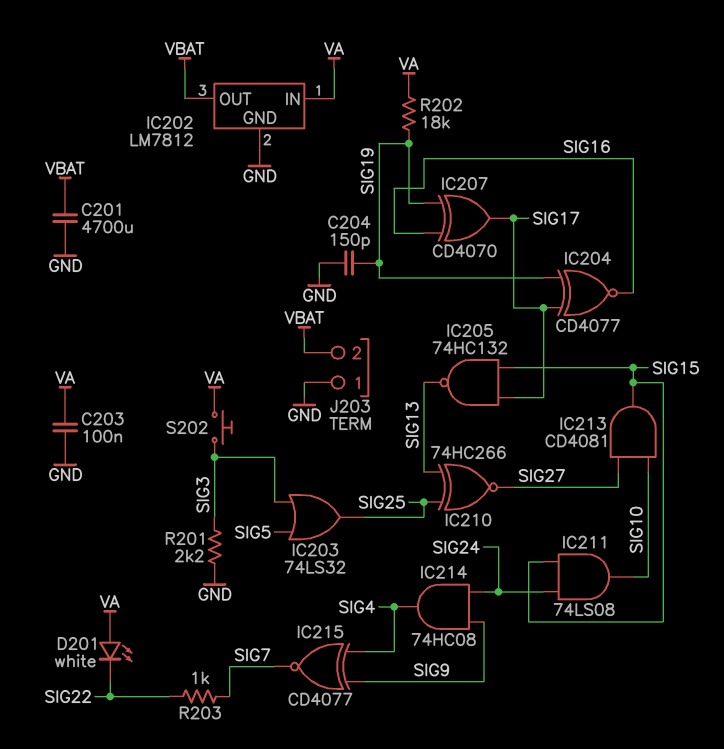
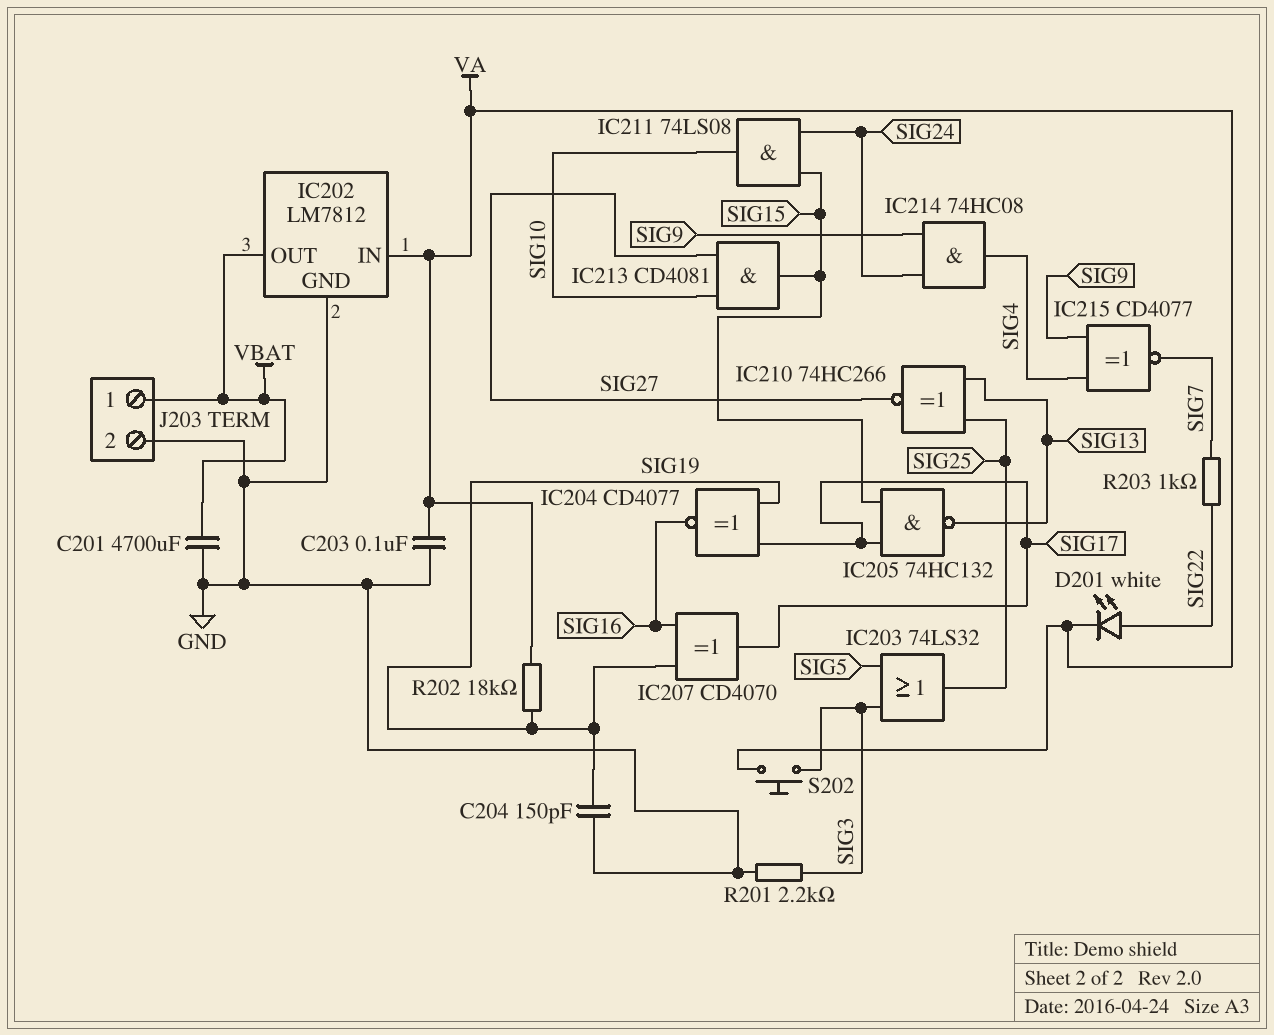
D201: LED white (A VA, K SIG22) -> LED white (A SIG22, K VA)
J203 pin 1: GND -> VBAT
J203 pin 2: VBAT -> GND

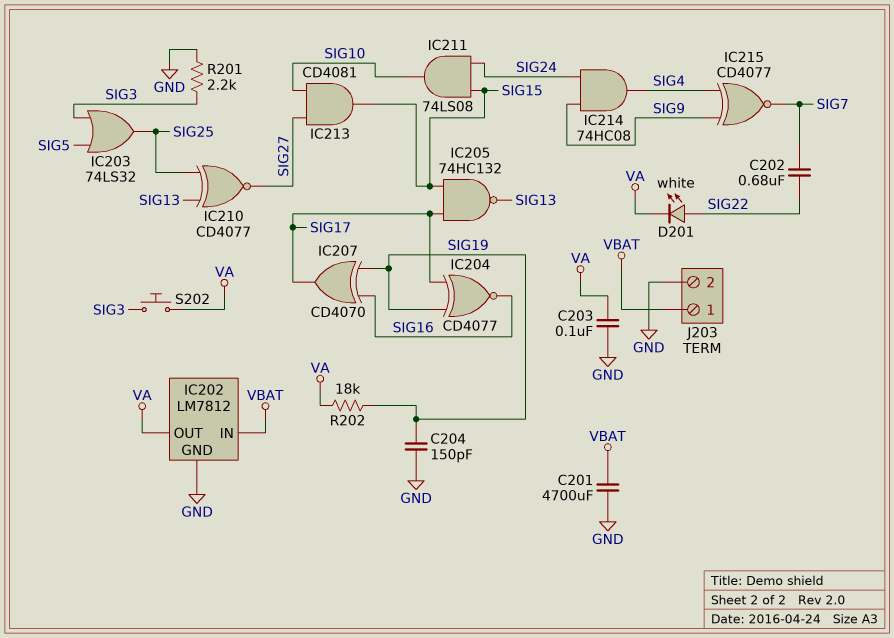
C202: none -> 680nF (SIG7, SIG22)
IC202 pin IN: VA -> VBAT
IC202 pin OUT: VBAT -> VA
IC210: XNOR 74HC266 (in SIG13, in SIG25, out SIG27) -> XNOR CD4077 (in SIG13, in SIG25, out SIG27)
R203: 1k (SIG7, SIG22) -> none

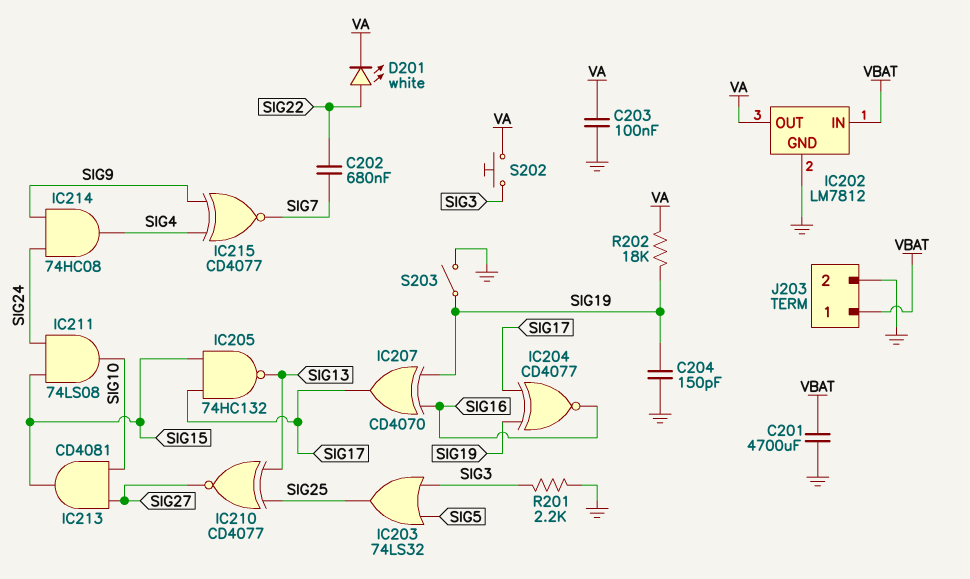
S203: none -> switch (GND, SIG19)

